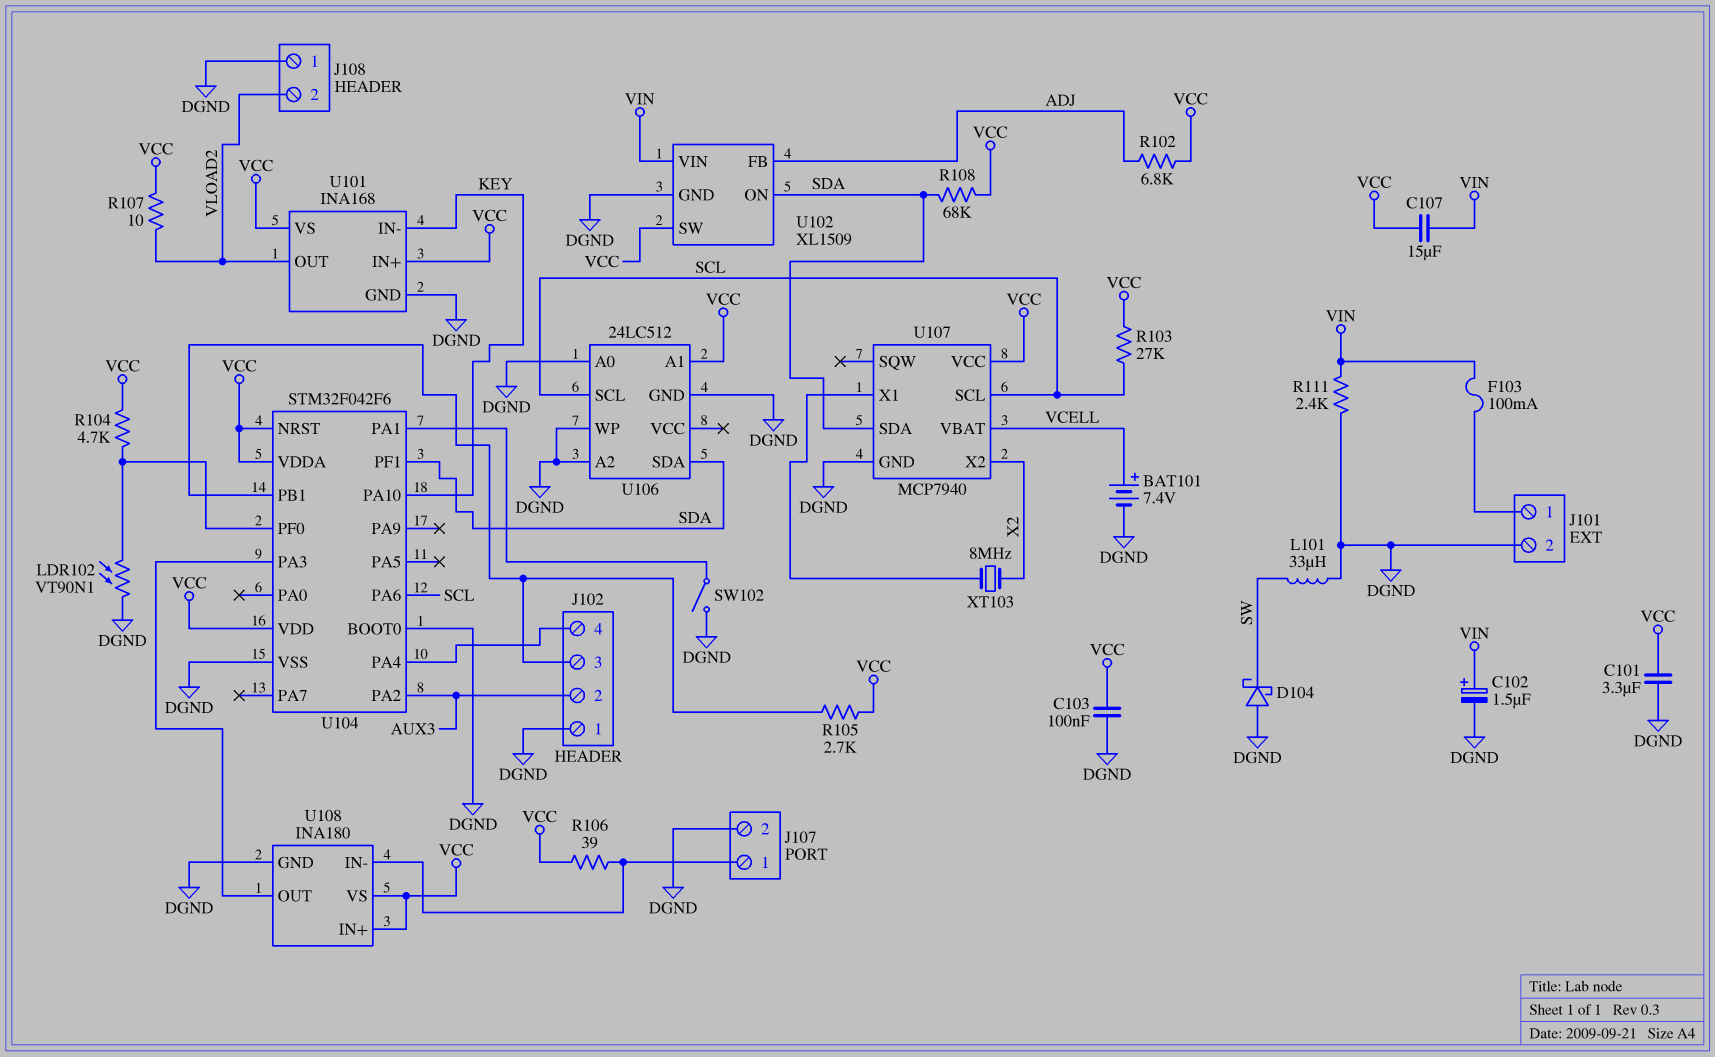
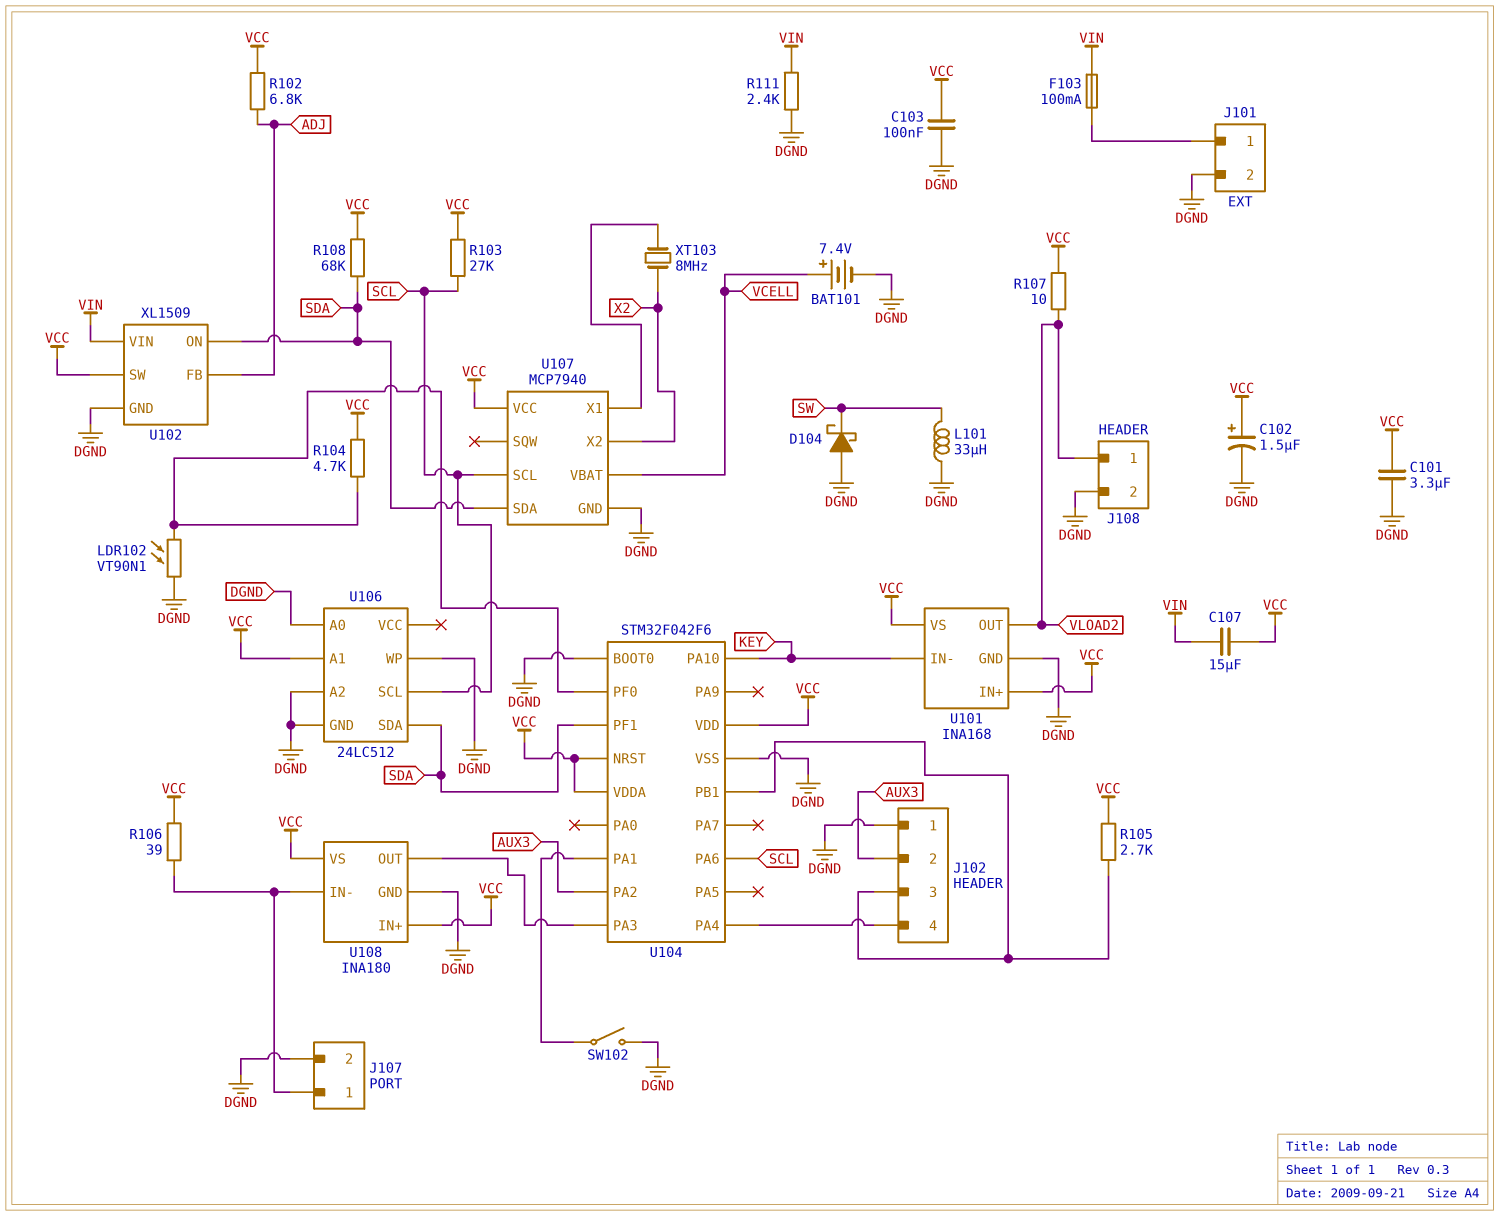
C102: 1.5uF (plus VIN, minus DGND) -> 1.5uF (plus VCC, minus DGND)
J108 pin 1: DGND -> VLOAD2
J108 pin 2: VLOAD2 -> DGND

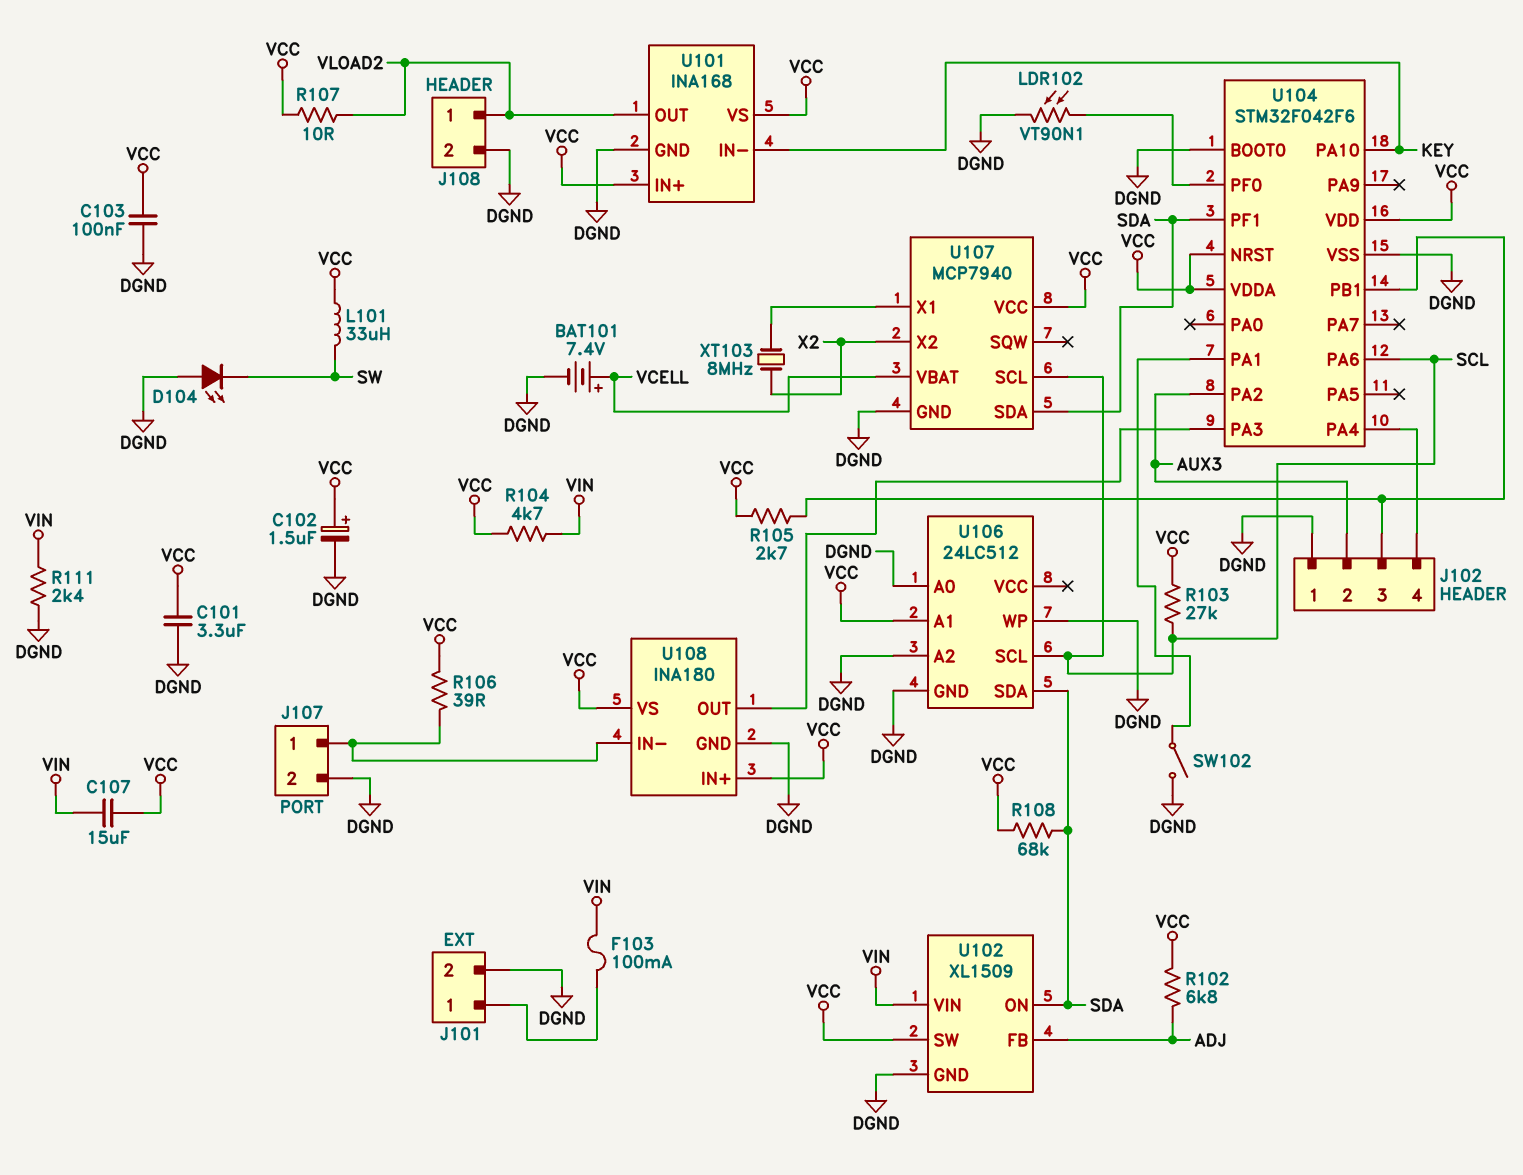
D104: schottky (A DGND, K SW) -> LED (A DGND, K SW)
L101: 33uH (DGND, SW) -> 33uH (SW, VCC)
R104: 4.7k (U104/PF0, VCC) -> 4.7k (VCC, VIN)

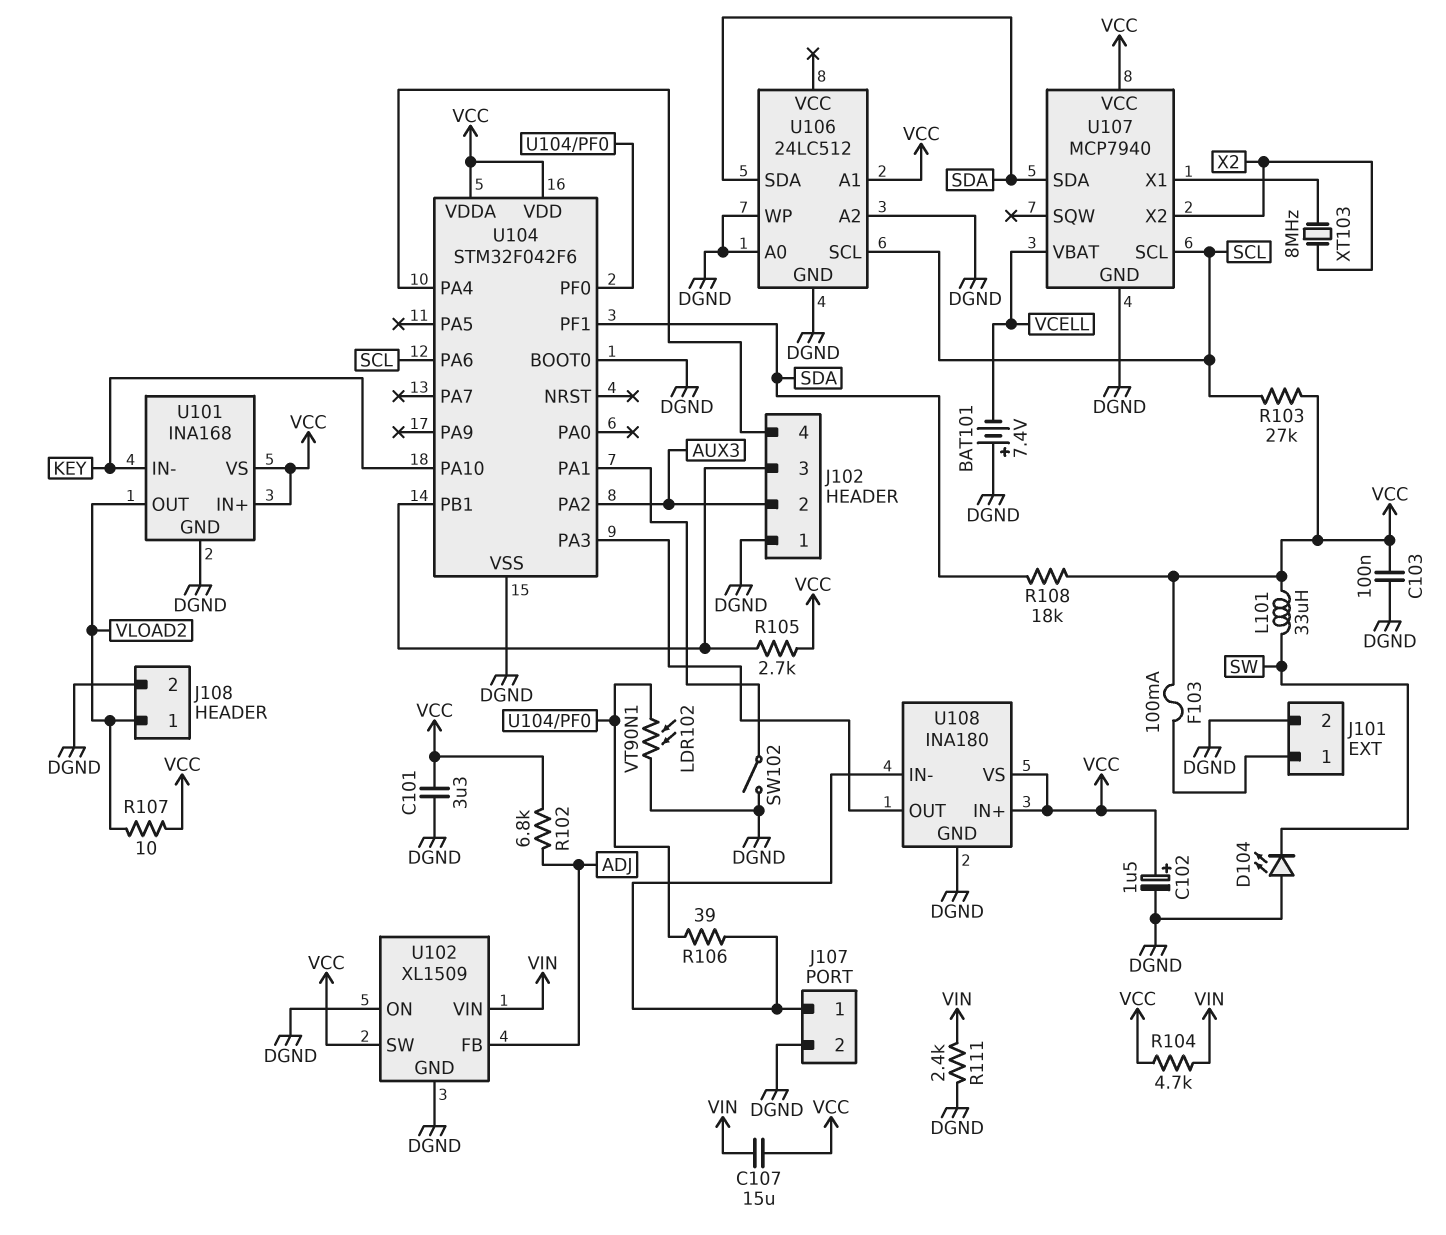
BAT101: 7.4V (plus VCELL, minus DGND) -> 7.4V (plus DGND, minus VCELL)
F103: 100mA (J101/1, VIN) -> 100mA (J101/1, VCC)
R106: 39 (J107/1, VCC) -> 39 (J107/1, U104/PF0)
R108: 68k (SDA, VCC) -> 18k (SDA, VCC)
U102 pin ON: SDA -> DGND
U104 pin NRST: VCC -> none

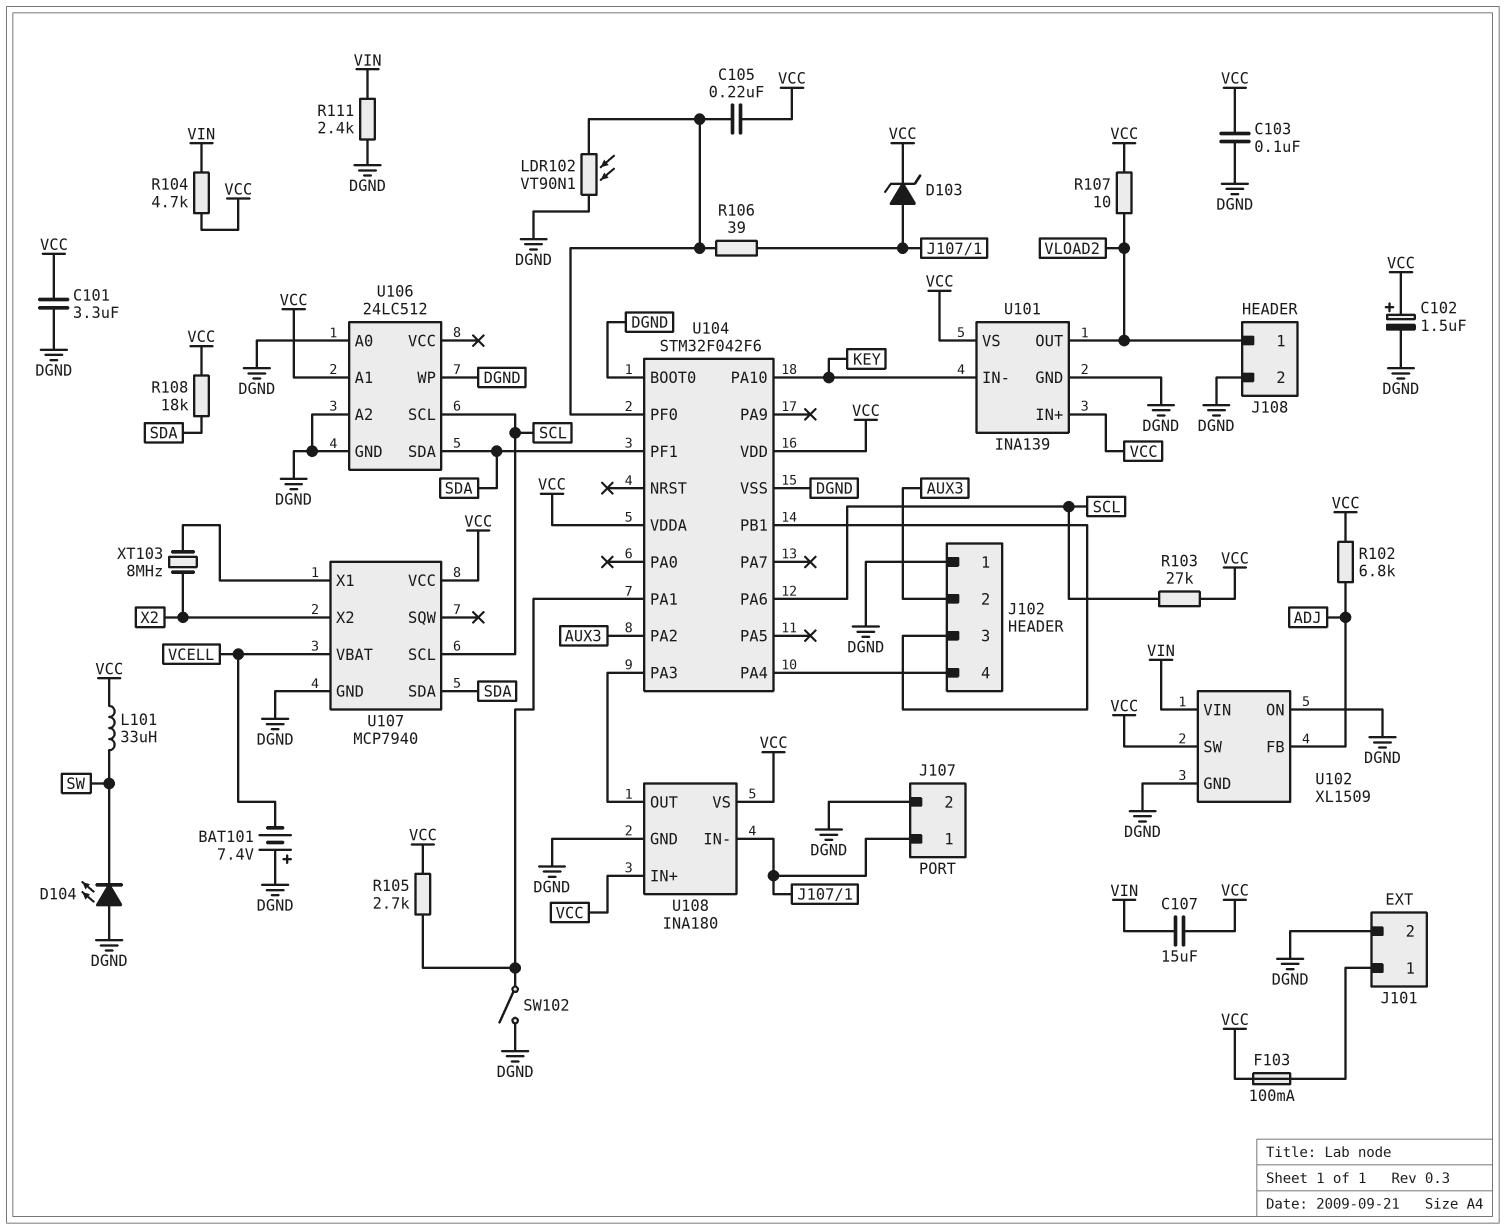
C105: none -> 220nF (U104/PF0, VCC)
D103: none -> zener (A J107/1, K VCC)
R105: 2.7k (J102/3, VCC) -> 2.7k (U104/PA1, VCC)
U101: INA168 -> INA139

